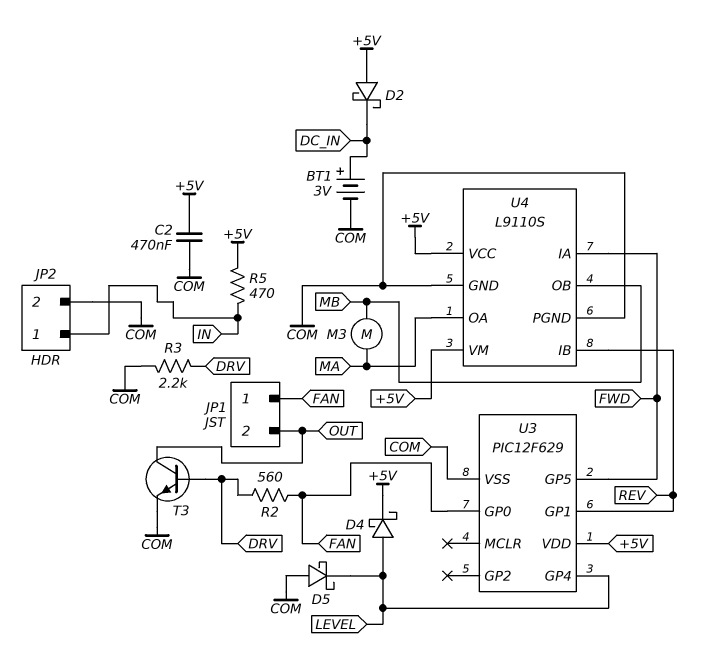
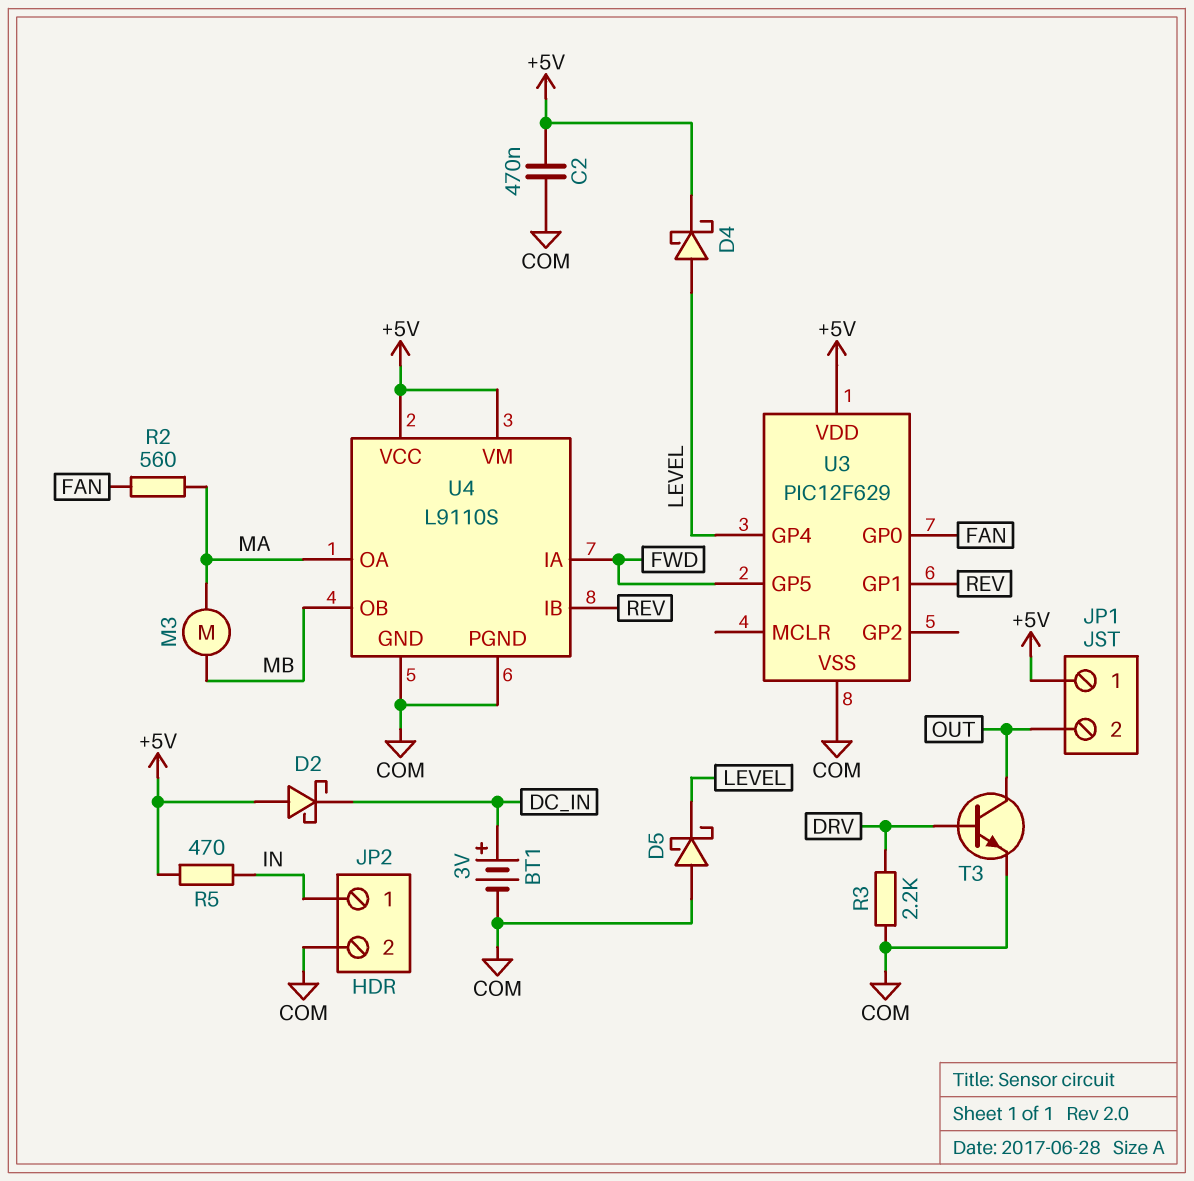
JP1 pin 1: FAN -> +5V
R2: 560 (DRV, FAN) -> 560 (FAN, MA)

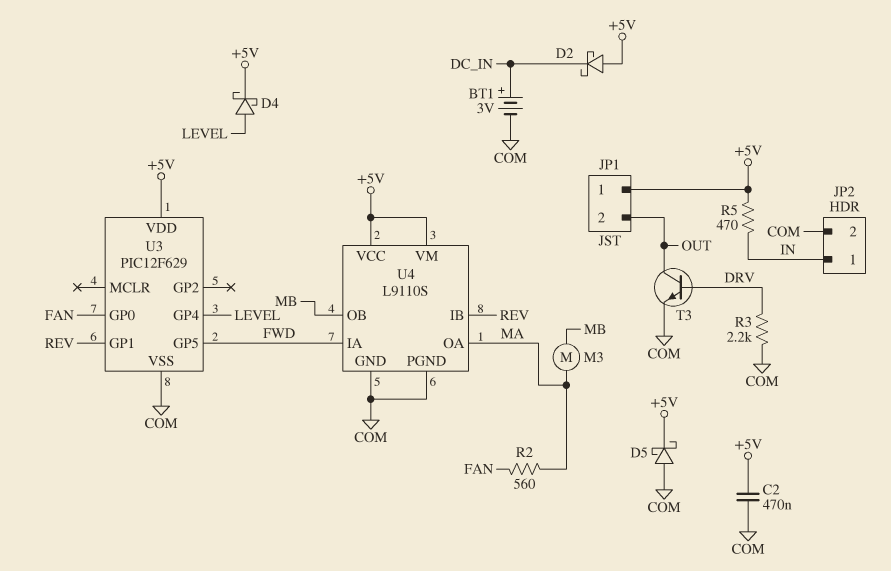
D5: schottky (A COM, K LEVEL) -> schottky (A COM, K +5V)

